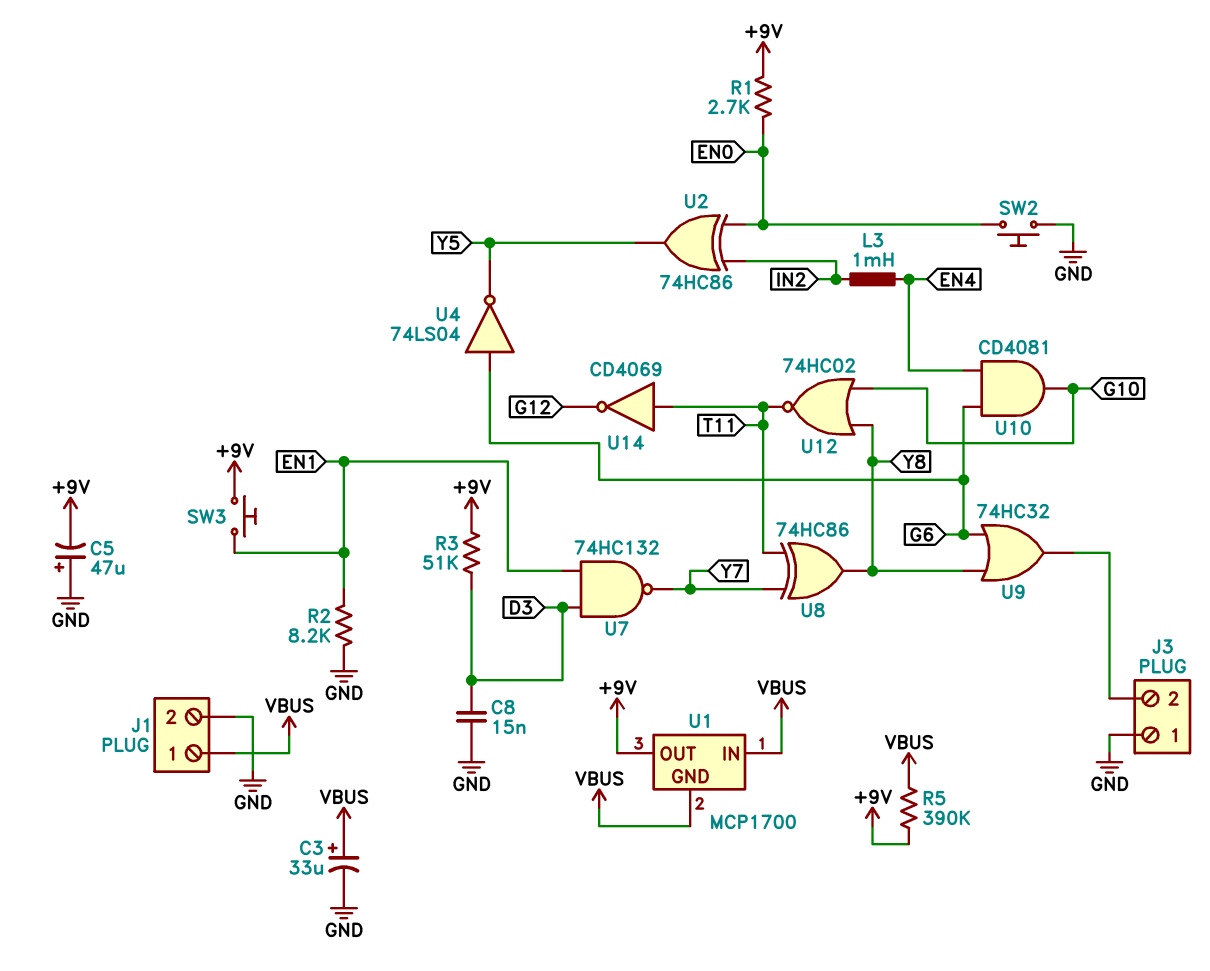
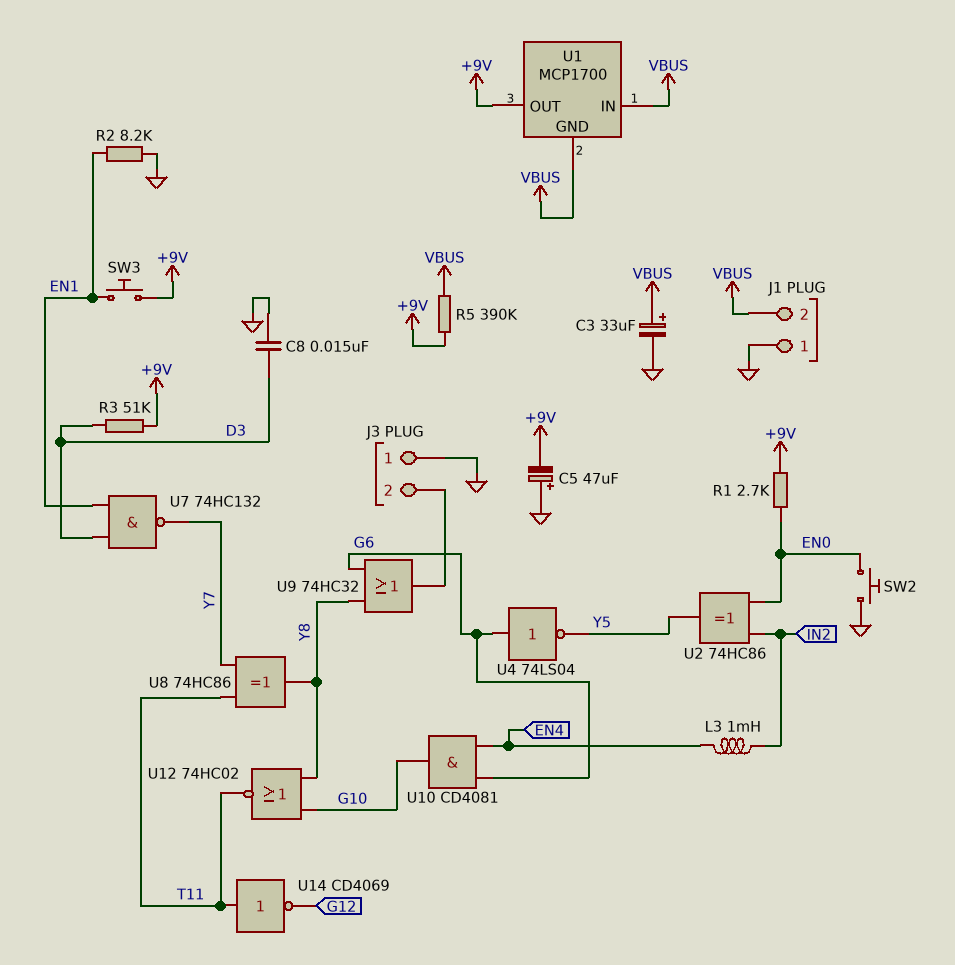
J1 pin 1: VBUS -> GND
J1 pin 2: GND -> VBUS

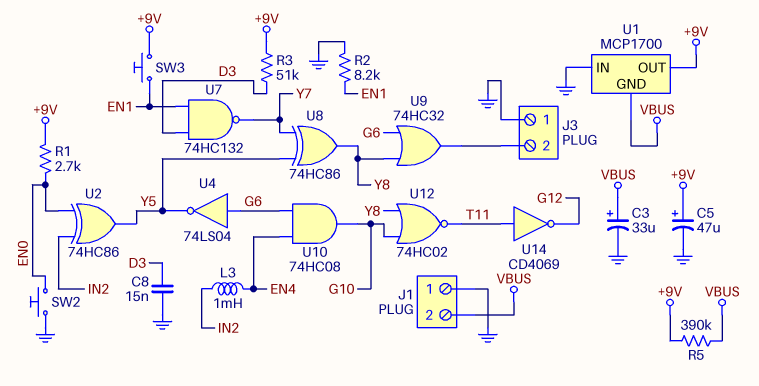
C5: 47uF (plus GND, minus +9V) -> 47uF (plus +9V, minus GND)
U1 pin IN: VBUS -> GND
U8: XOR 74HC86 (in T11, in Y7, out Y8) -> XOR 74HC86 (in Y5, in Y7, out Y8)
U10: AND CD4081 (in EN4, in G6, out G10) -> AND 74HC08 (in EN4, in G6, out G10)

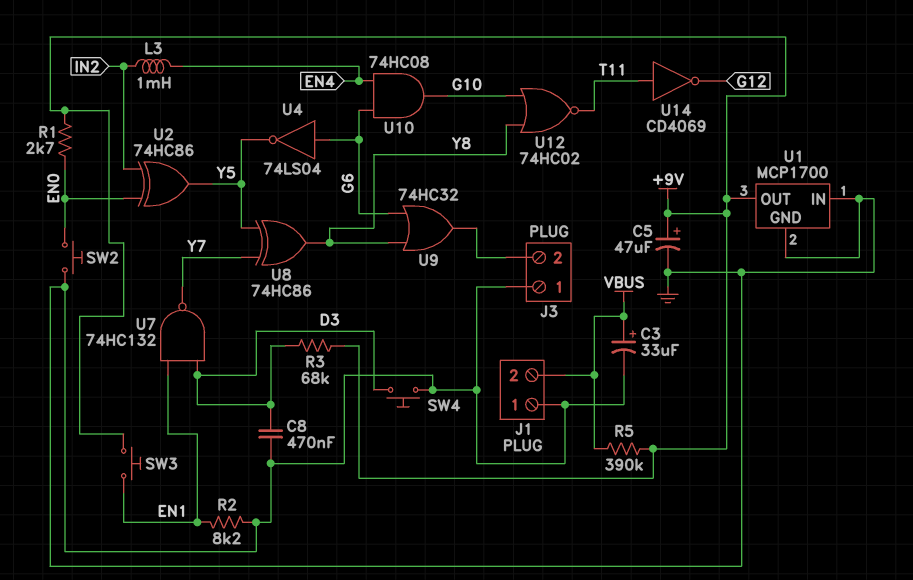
C8: 15nF (D3, GND) -> 470nF (D3, GND)
R3: 51k (+9V, D3) -> 68k (+9V, D3)
SW4: none -> button (D3, GND)
U1 pin GND: VBUS -> GND

